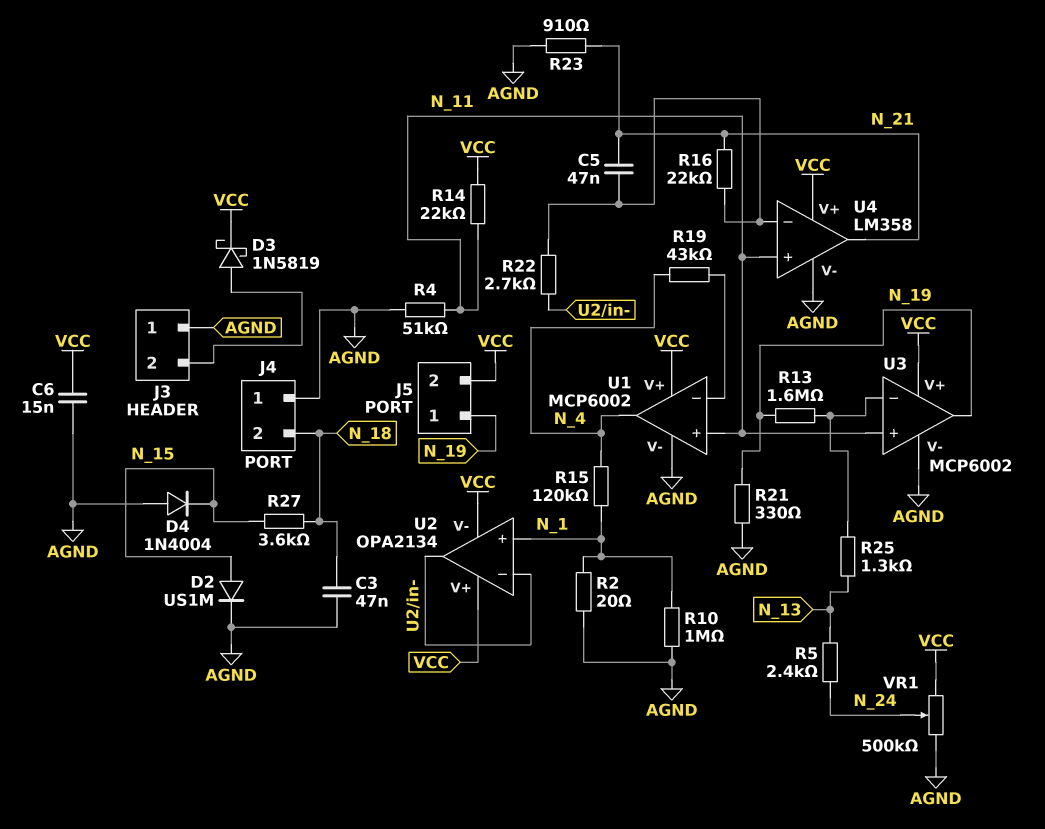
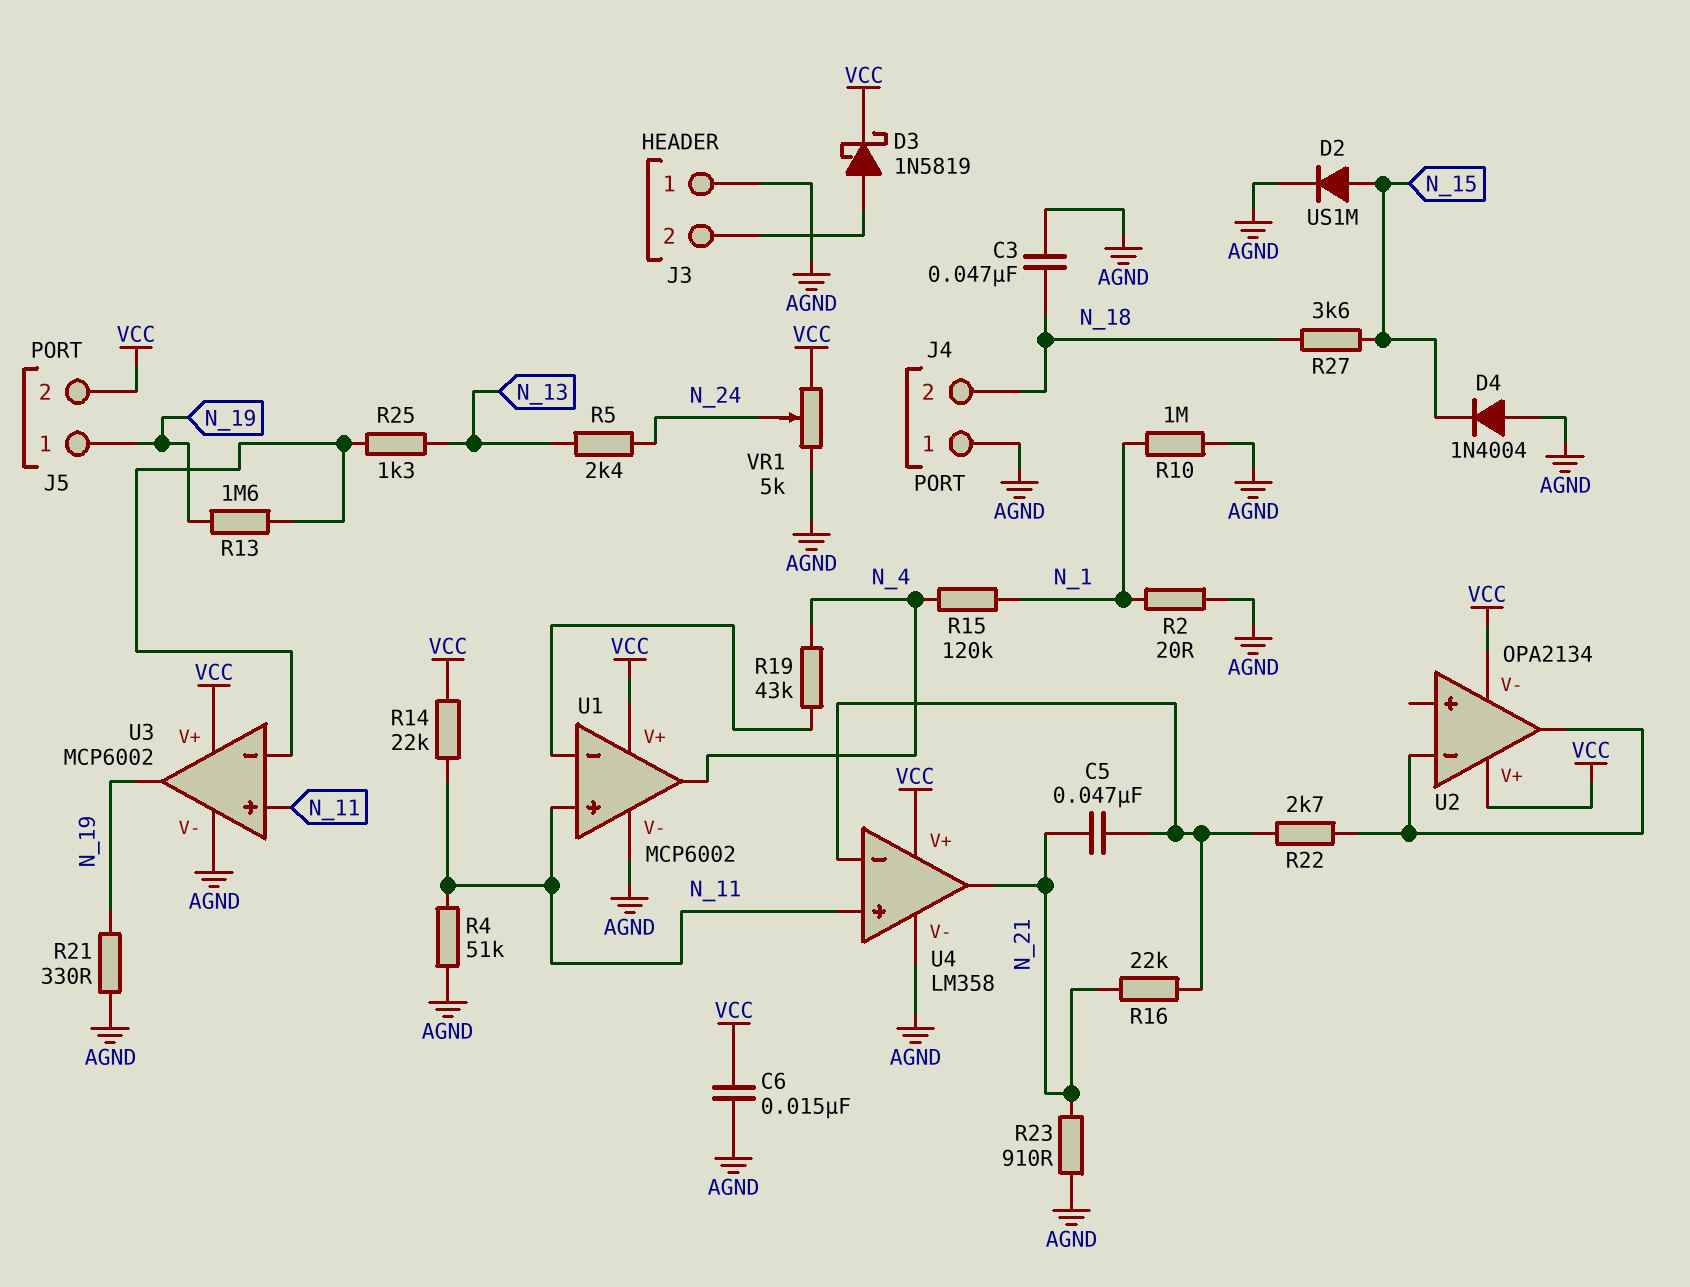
U2 pin in+: N_1 -> none
VR1: 500k (AGND, VCC, wiper N_24) -> 5k (AGND, VCC, wiper N_24)

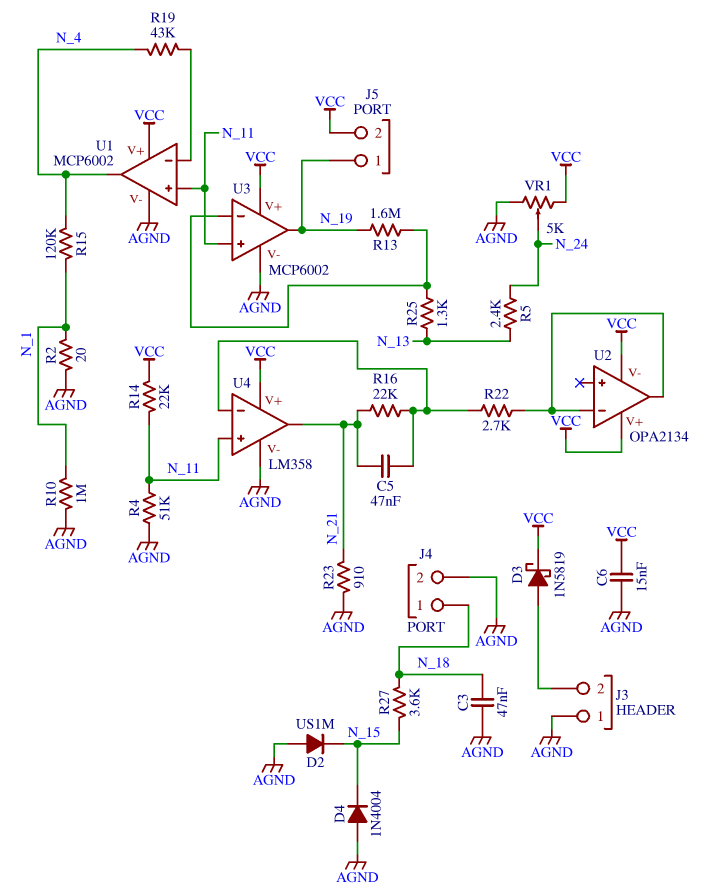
D2: diode US1M (A N_15, K AGND) -> diode US1M (A AGND, K N_15)
J4 pin 1: AGND -> N_18
J4 pin 2: N_18 -> AGND
R21: 330 (AGND, N_19) -> none

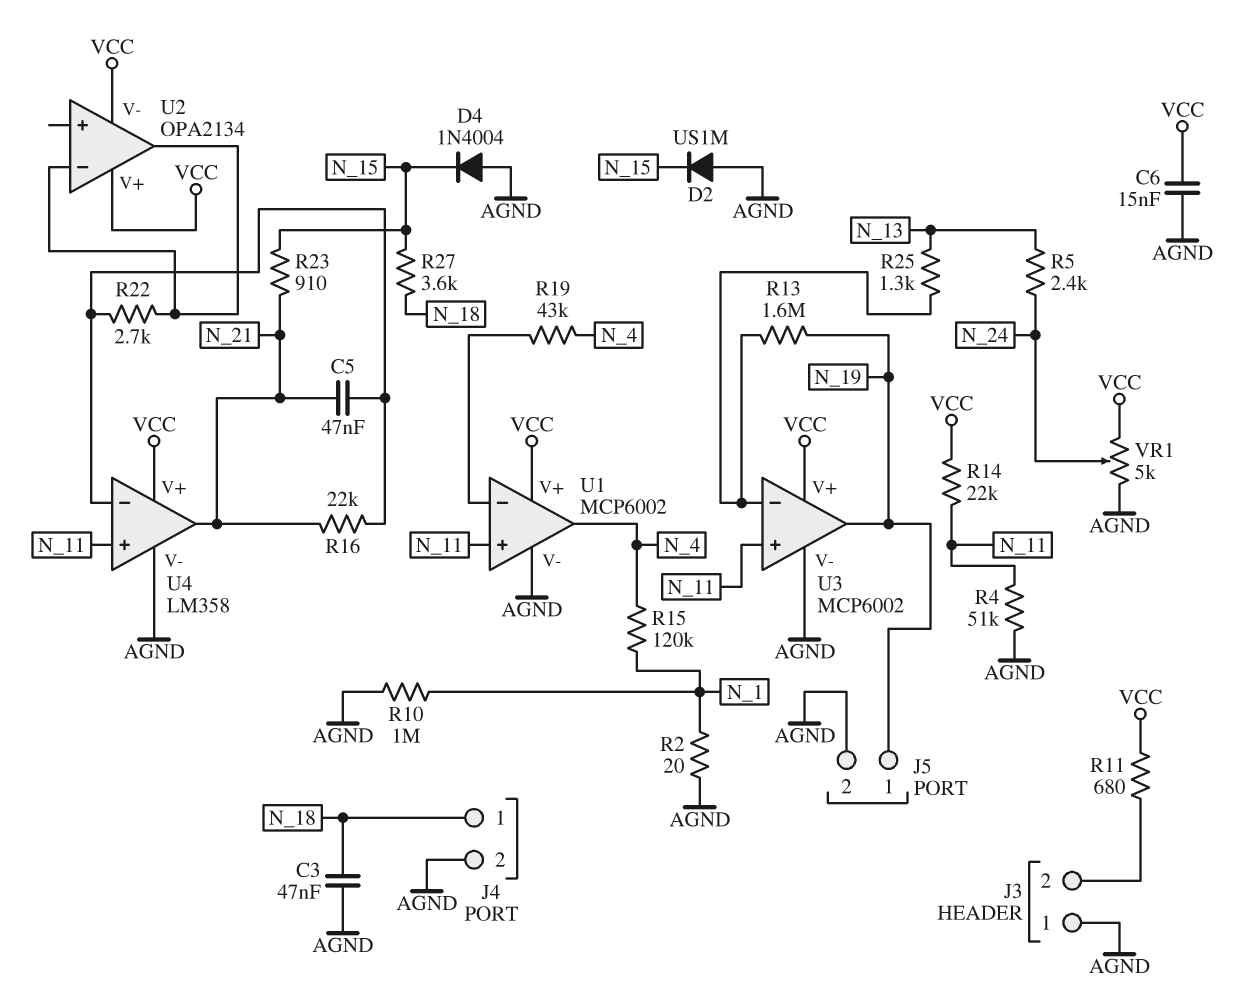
D3: schottky 1N5819 (A J3/2, K VCC) -> none
J5 pin 2: VCC -> AGND
R11: none -> 680 (J3/2, VCC)
R23: 910 (AGND, N_21) -> 910 (N_15, N_21)

